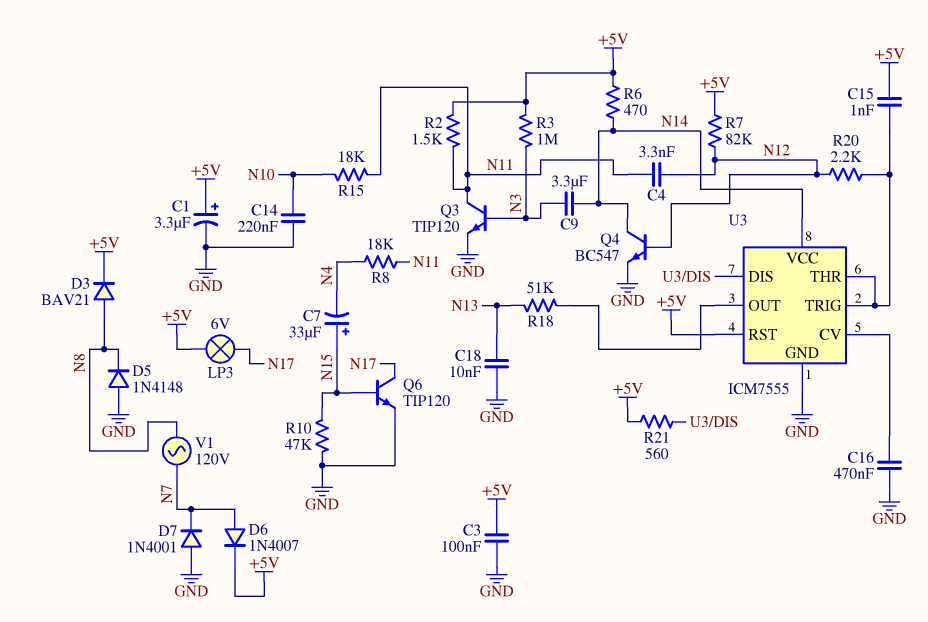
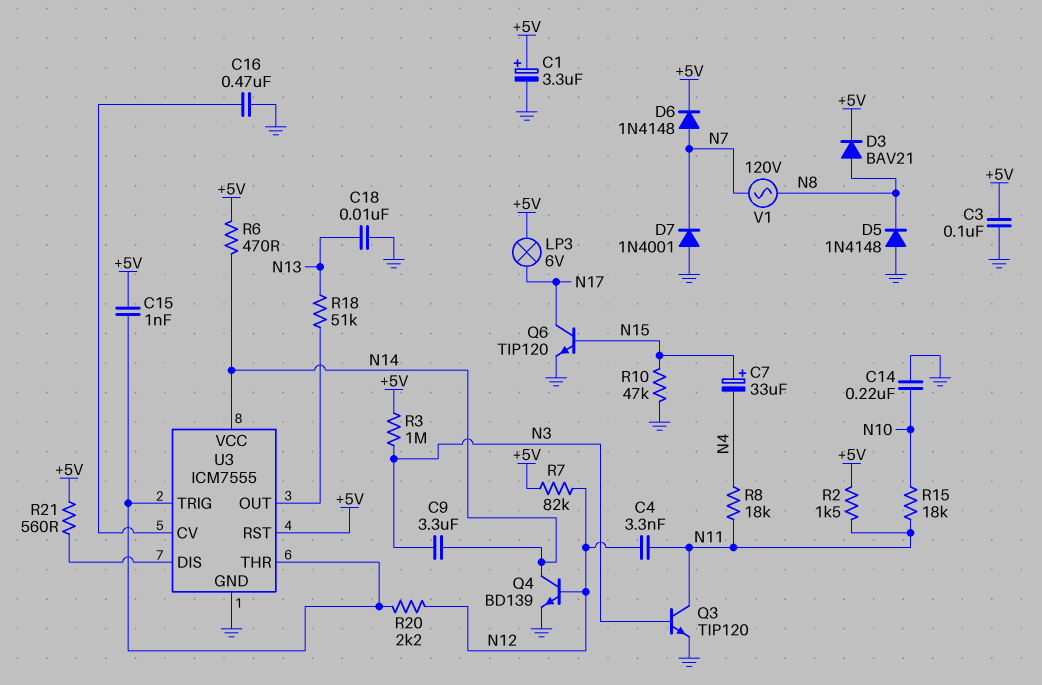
D6: diode 1N4007 (A N7, K +5V) -> diode 1N4148 (A N7, K +5V)
Q4: NPN BC547 (B N12, C N14, E GND) -> NPN BD139 (B N12, C N14, E GND)

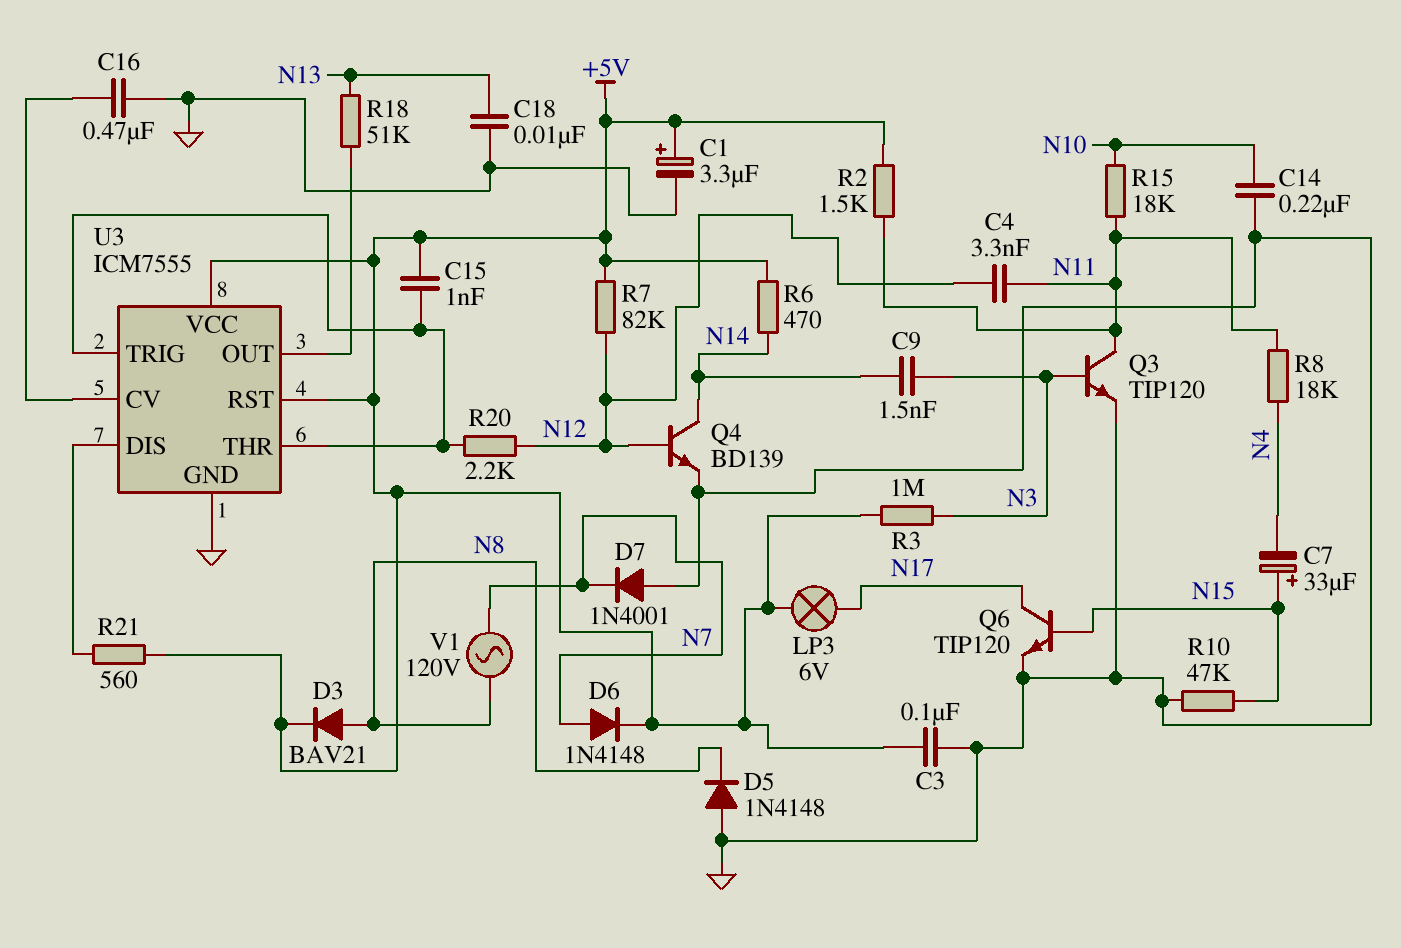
C9: 3.3uF (N3, N14) -> 1.5nF (N3, N14)
U3 pin VCC: N14 -> +5V

